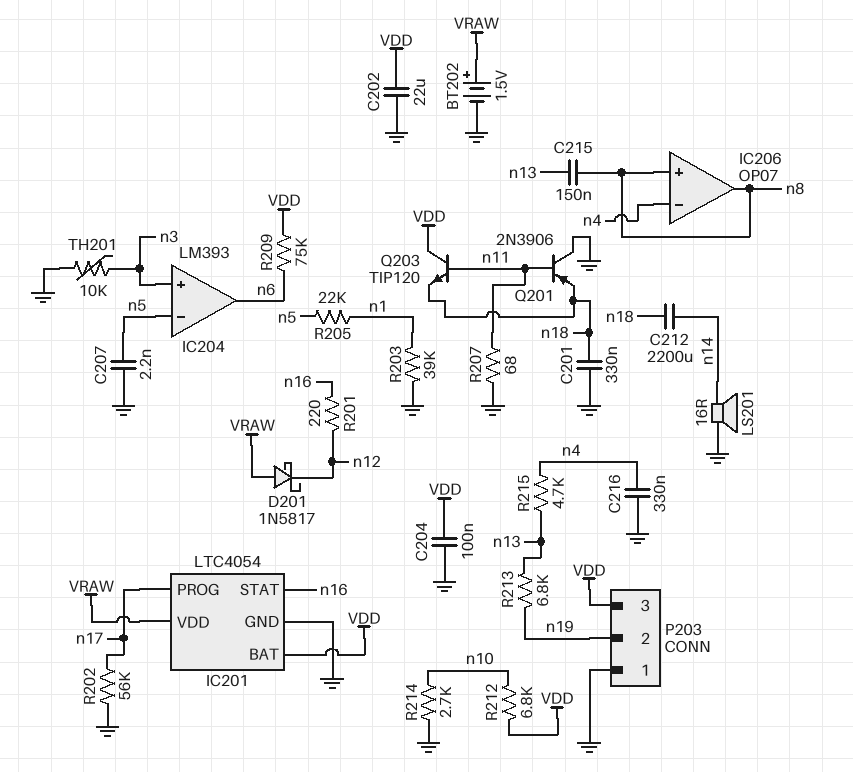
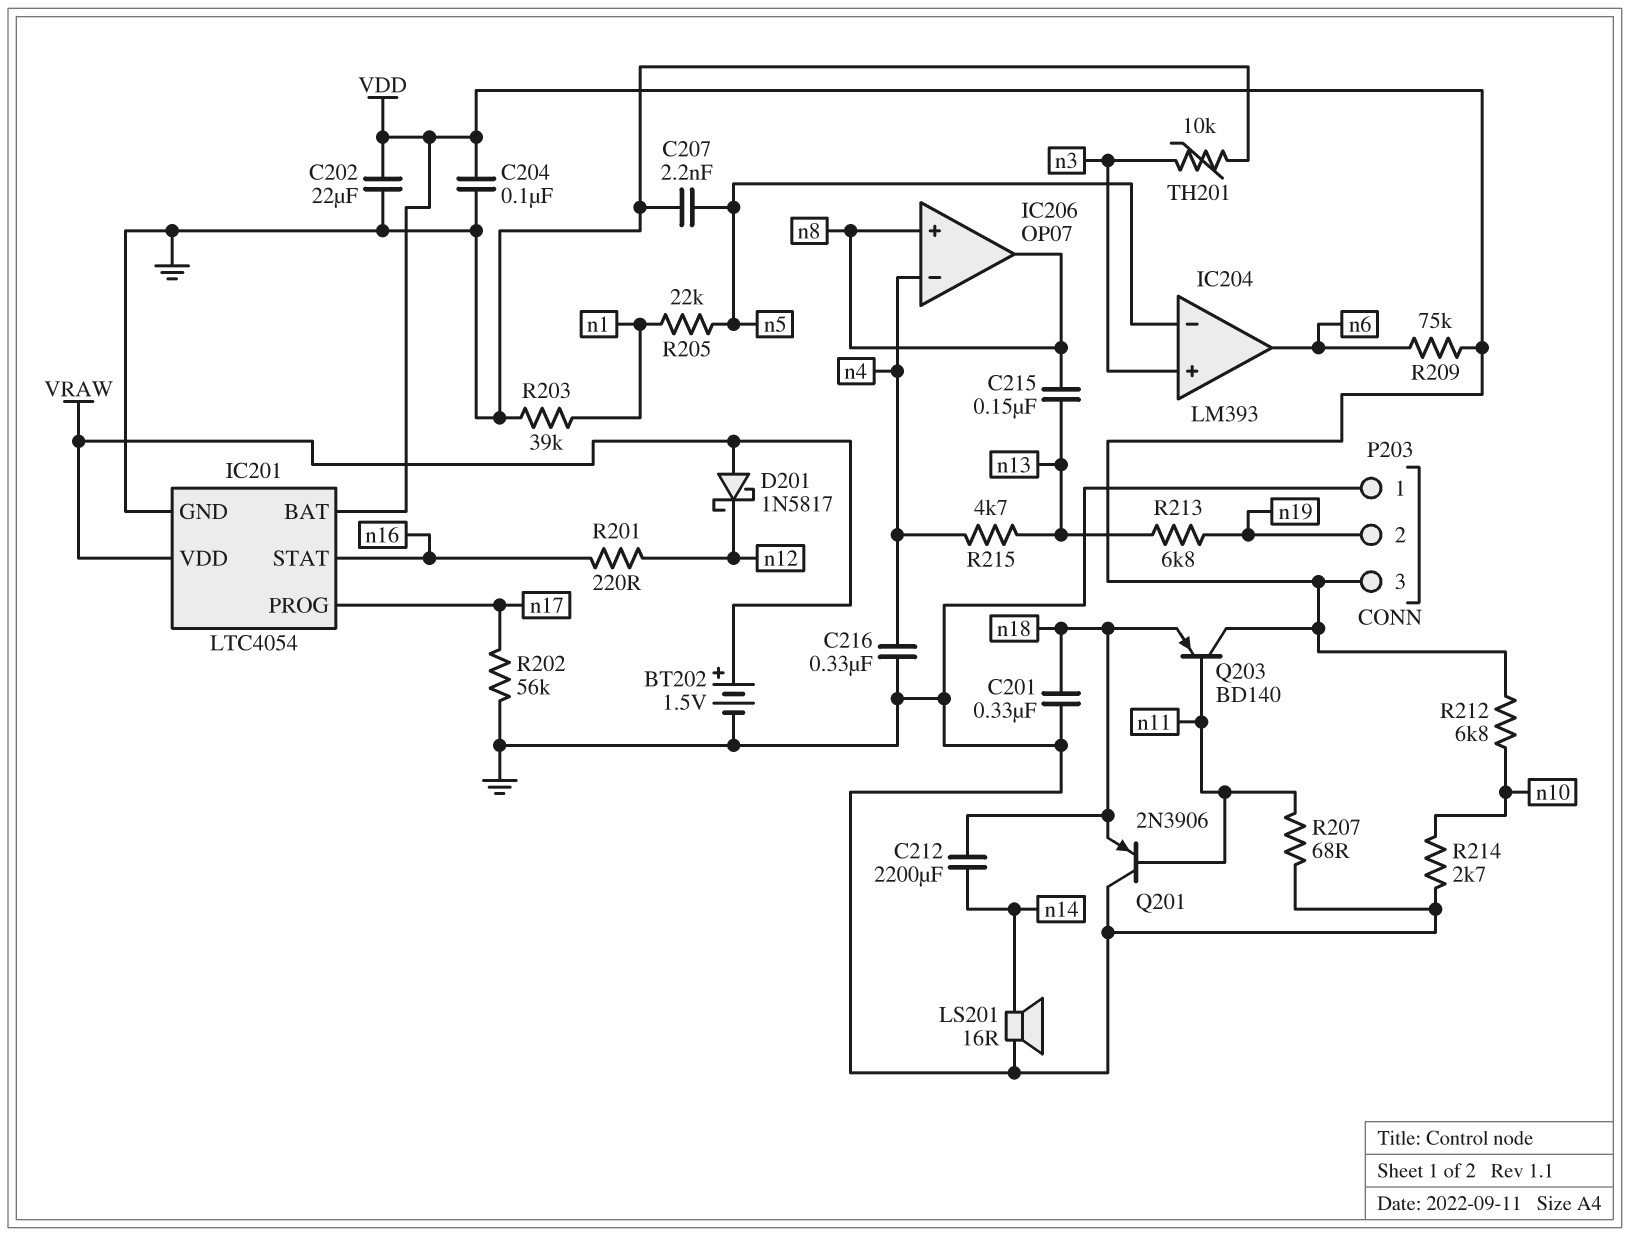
Q203: NPN TIP120 (B n11, C VDD, E n18) -> PNP BD140 (B n11, C VDD, E n18)

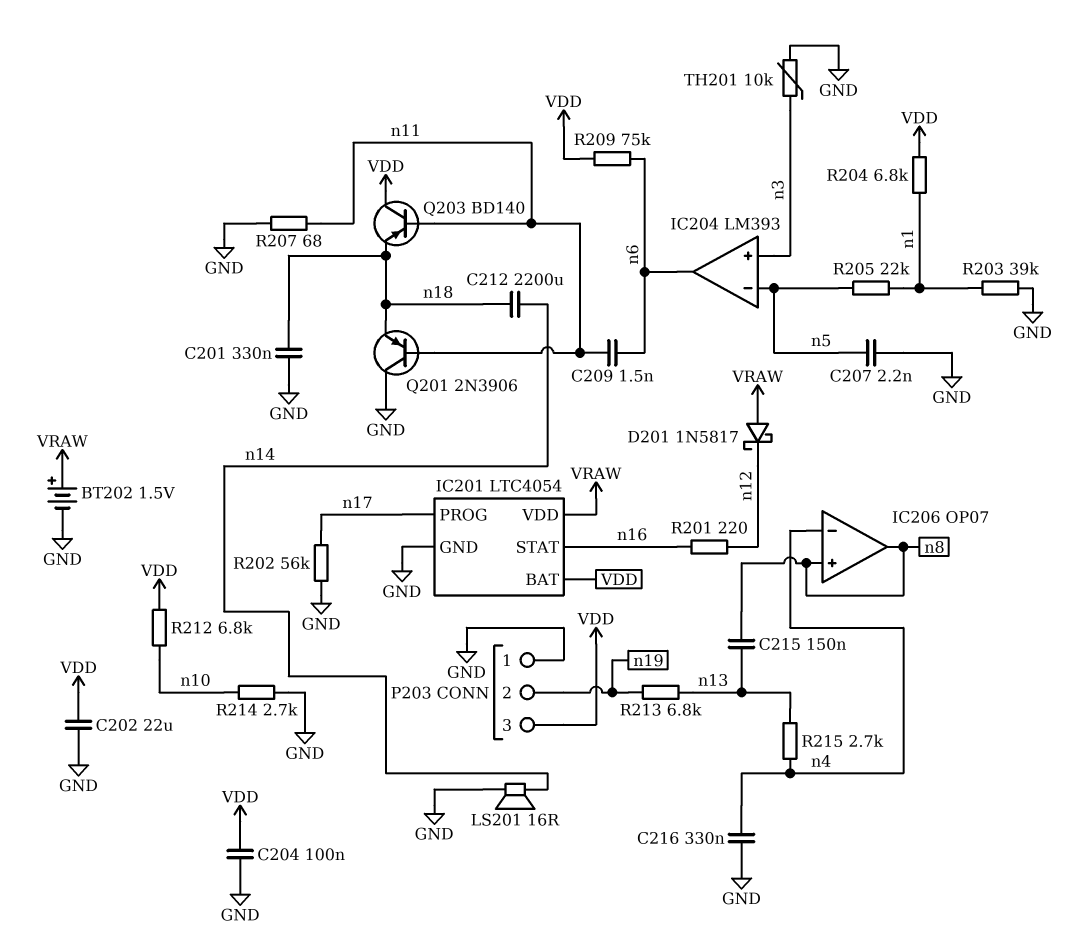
C209: none -> 1.5nF (n6, n11)
R204: none -> 6.8k (VDD, n1)
R215: 4.7k (n4, n13) -> 2.7k (n4, n13)

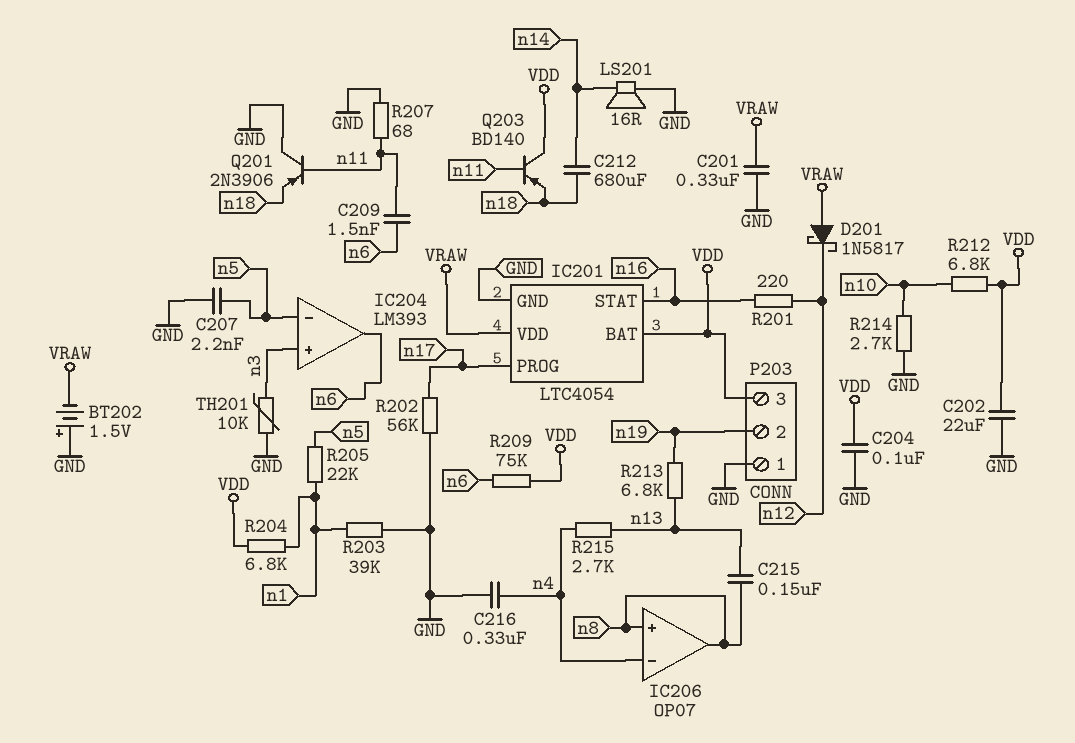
BT202: 1.5V (plus VRAW, minus GND) -> 1.5V (plus GND, minus VRAW)
C201: 330nF (GND, n18) -> 330nF (GND, VRAW)
C212: 2200uF (n14, n18) -> 680uF (n14, n18)

